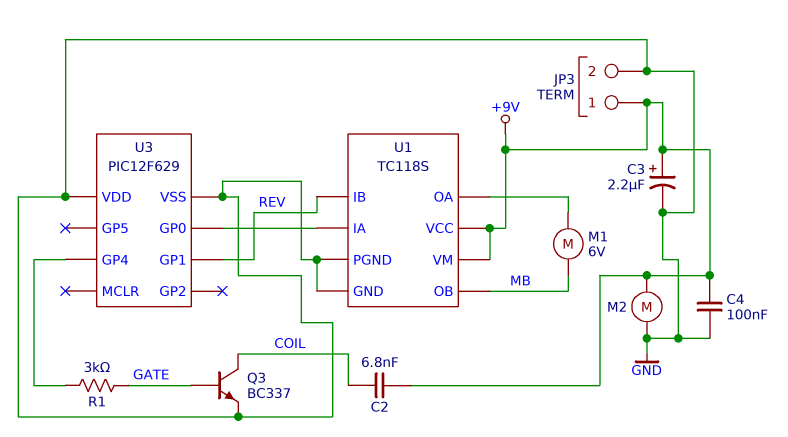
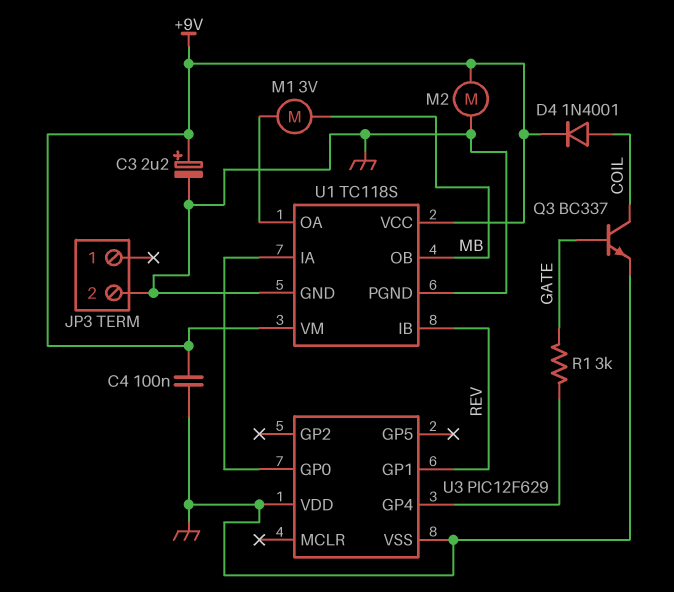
C2: 6.8nF (+9V, COIL) -> none
D4: none -> diode 1N4001 (A COIL, K +9V)
JP3 pin 1: +9V -> none
M1: motor 6V (MB, U1/OA) -> motor 3V (MB, U1/OA)

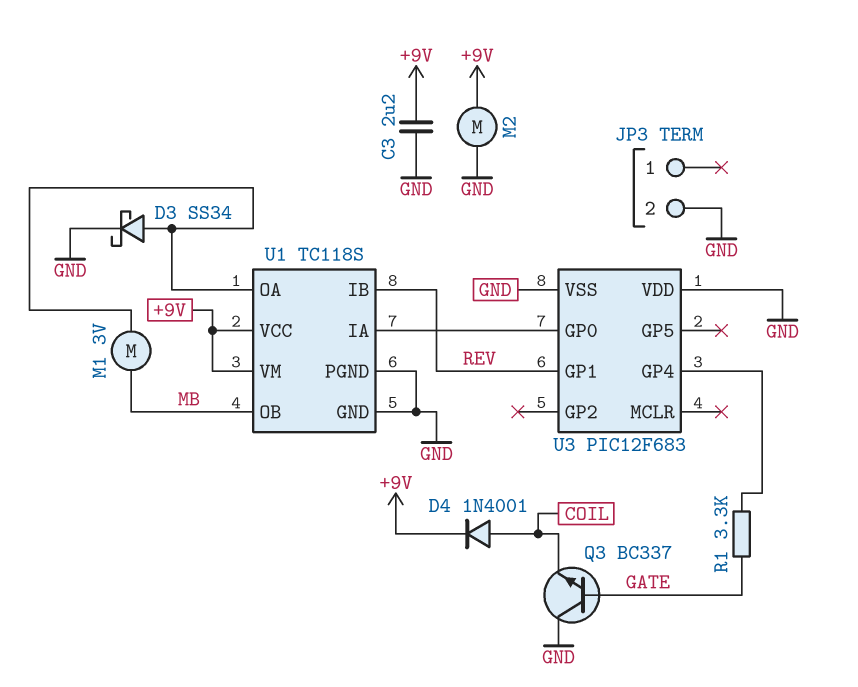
C3: 2.2uF (plus +9V, minus GND) -> 2.2uF (+9V, GND)
C4: 100nF (+9V, GND) -> none
D3: none -> schottky SS34 (A U1/OA, K GND)
Q3: NPN BC337 (B GATE, C COIL, E GND) -> NPN BC337 (B GATE, C GND, E COIL)
R1: 3k (GATE, U3/GP4) -> 3.3k (GATE, U3/GP4)
U3: PIC12F629 -> PIC12F683

